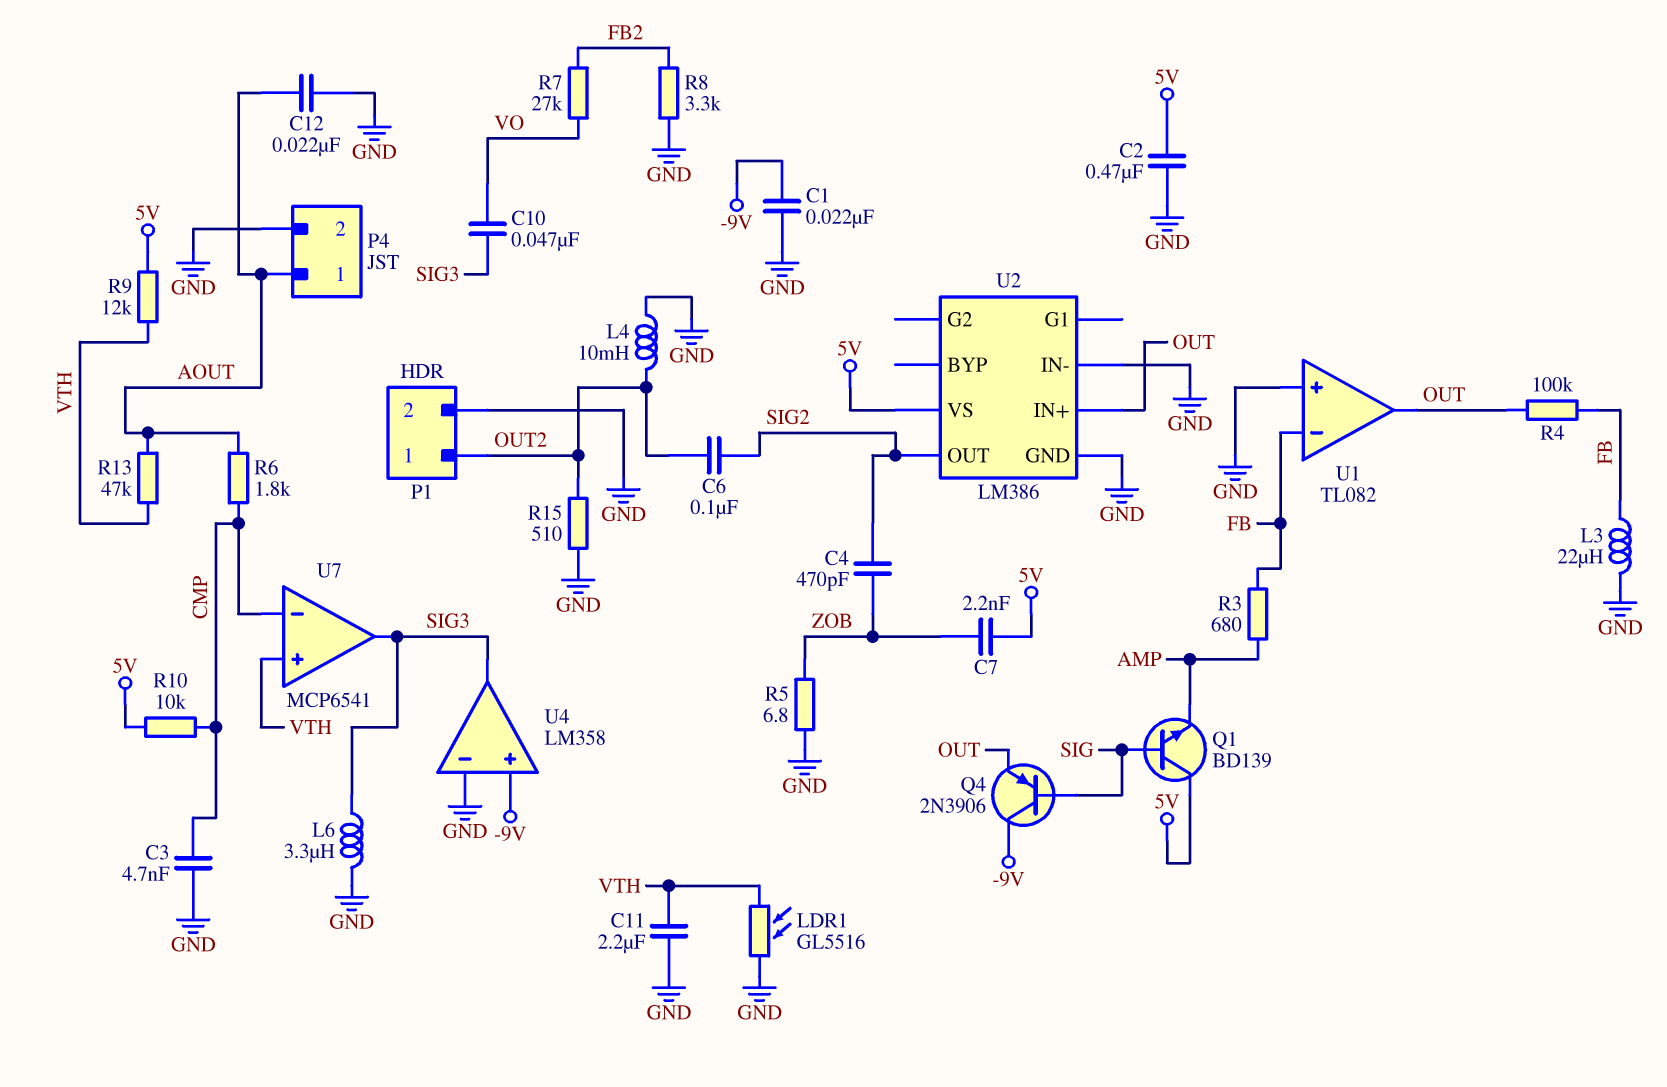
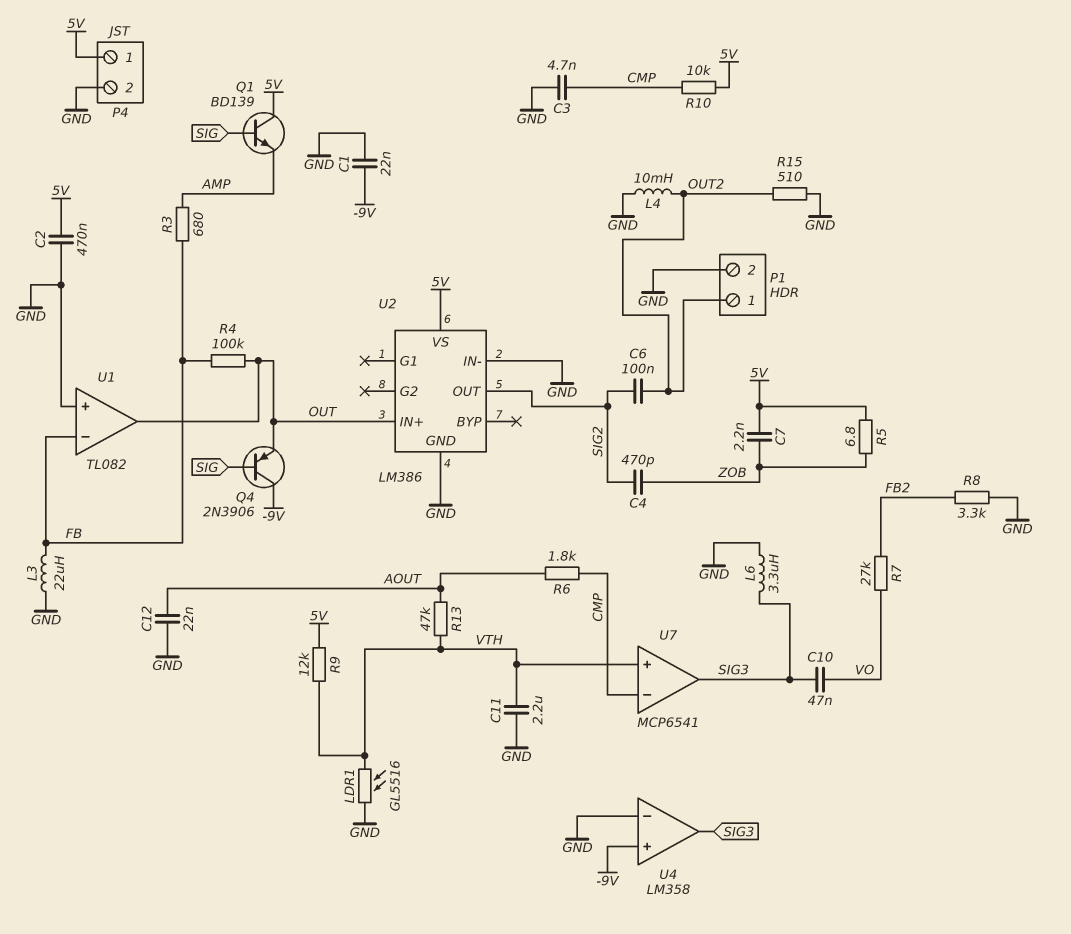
P4 pin 1: AOUT -> 5V
R5: 6.8 (GND, ZOB) -> 6.8 (5V, ZOB)

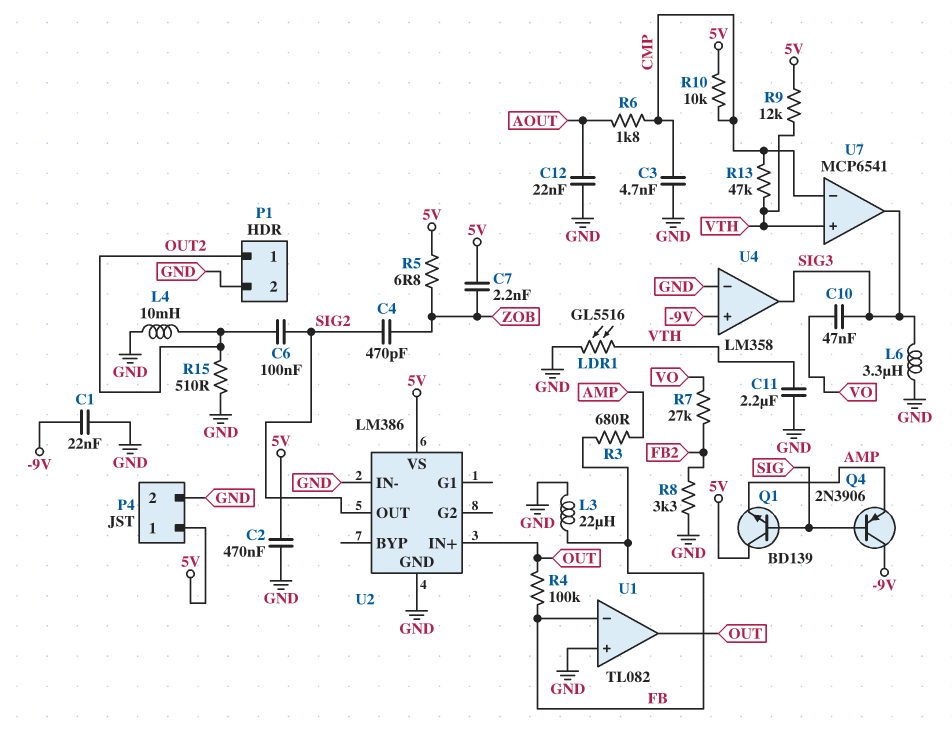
Q4: PNP 2N3906 (B SIG, C -9V, E OUT) -> PNP 2N3906 (B SIG, C -9V, E AMP)
R13: 47k (AOUT, VTH) -> 47k (CMP, VTH)

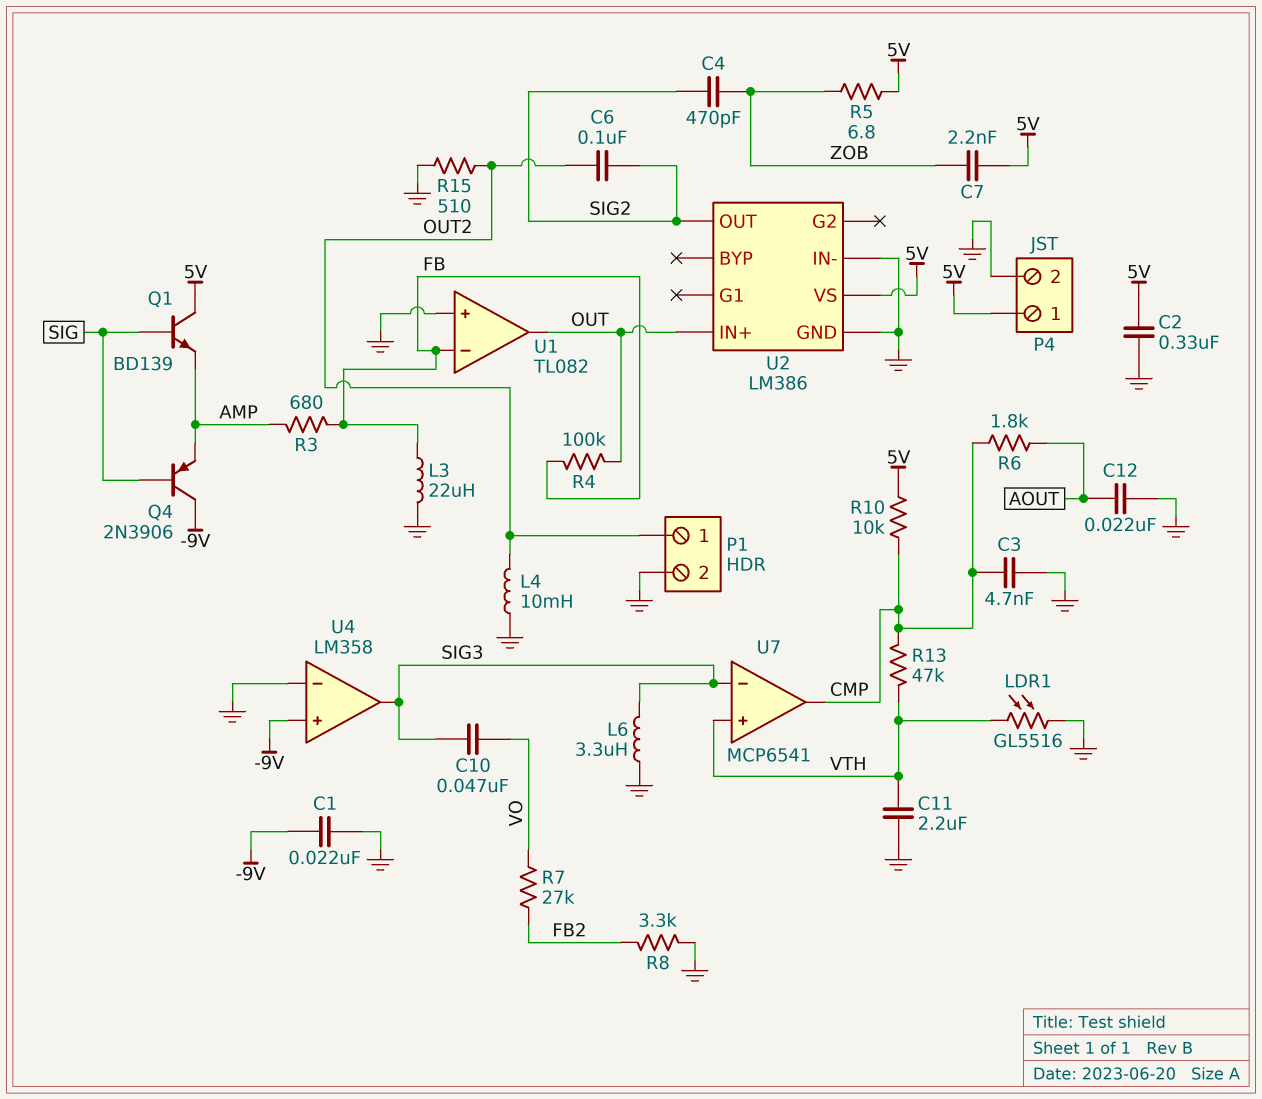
C2: 470nF (5V, GND) -> 330nF (5V, GND)
R9: 12k (5V, VTH) -> none
U7 pin in-: CMP -> SIG3
U7 pin out: SIG3 -> CMP

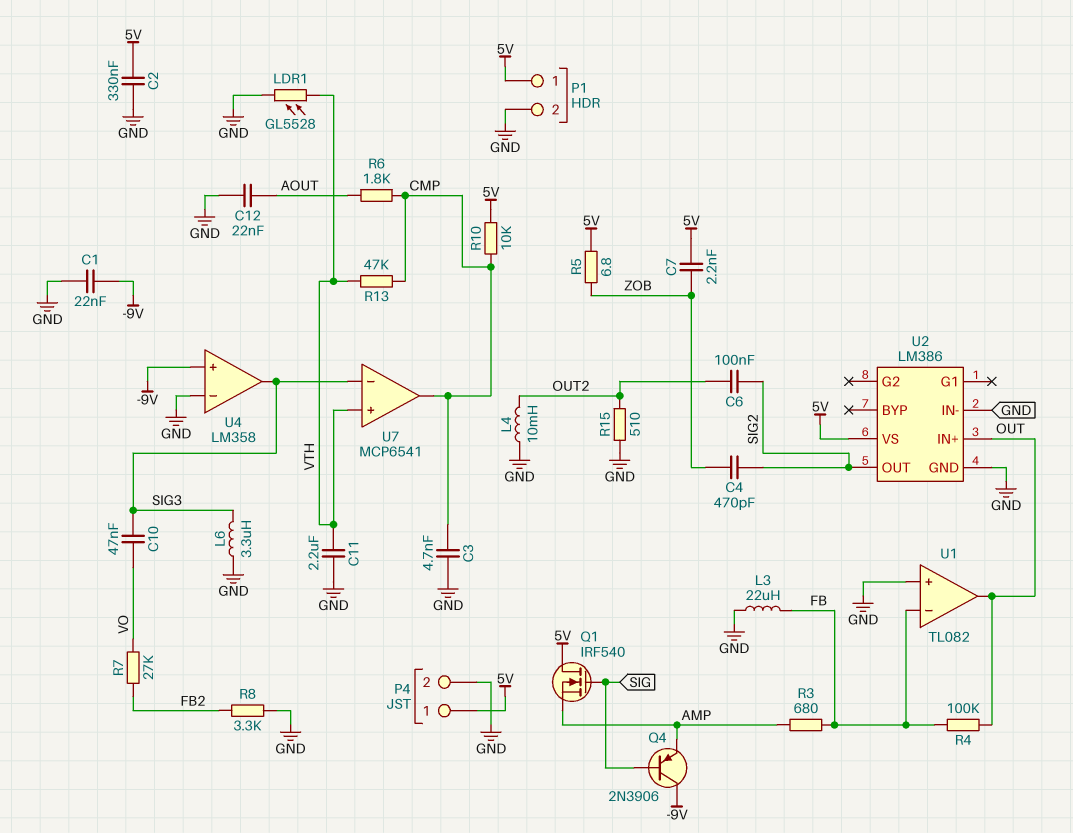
LDR1: GL5516 (GND, VTH) -> GL5528 (GND, VTH)
P1 pin 1: OUT2 -> 5V
Q1: NPN BD139 (B SIG, C 5V, E AMP) -> NMOS IRF540 (G SIG, D 5V, S AMP)

